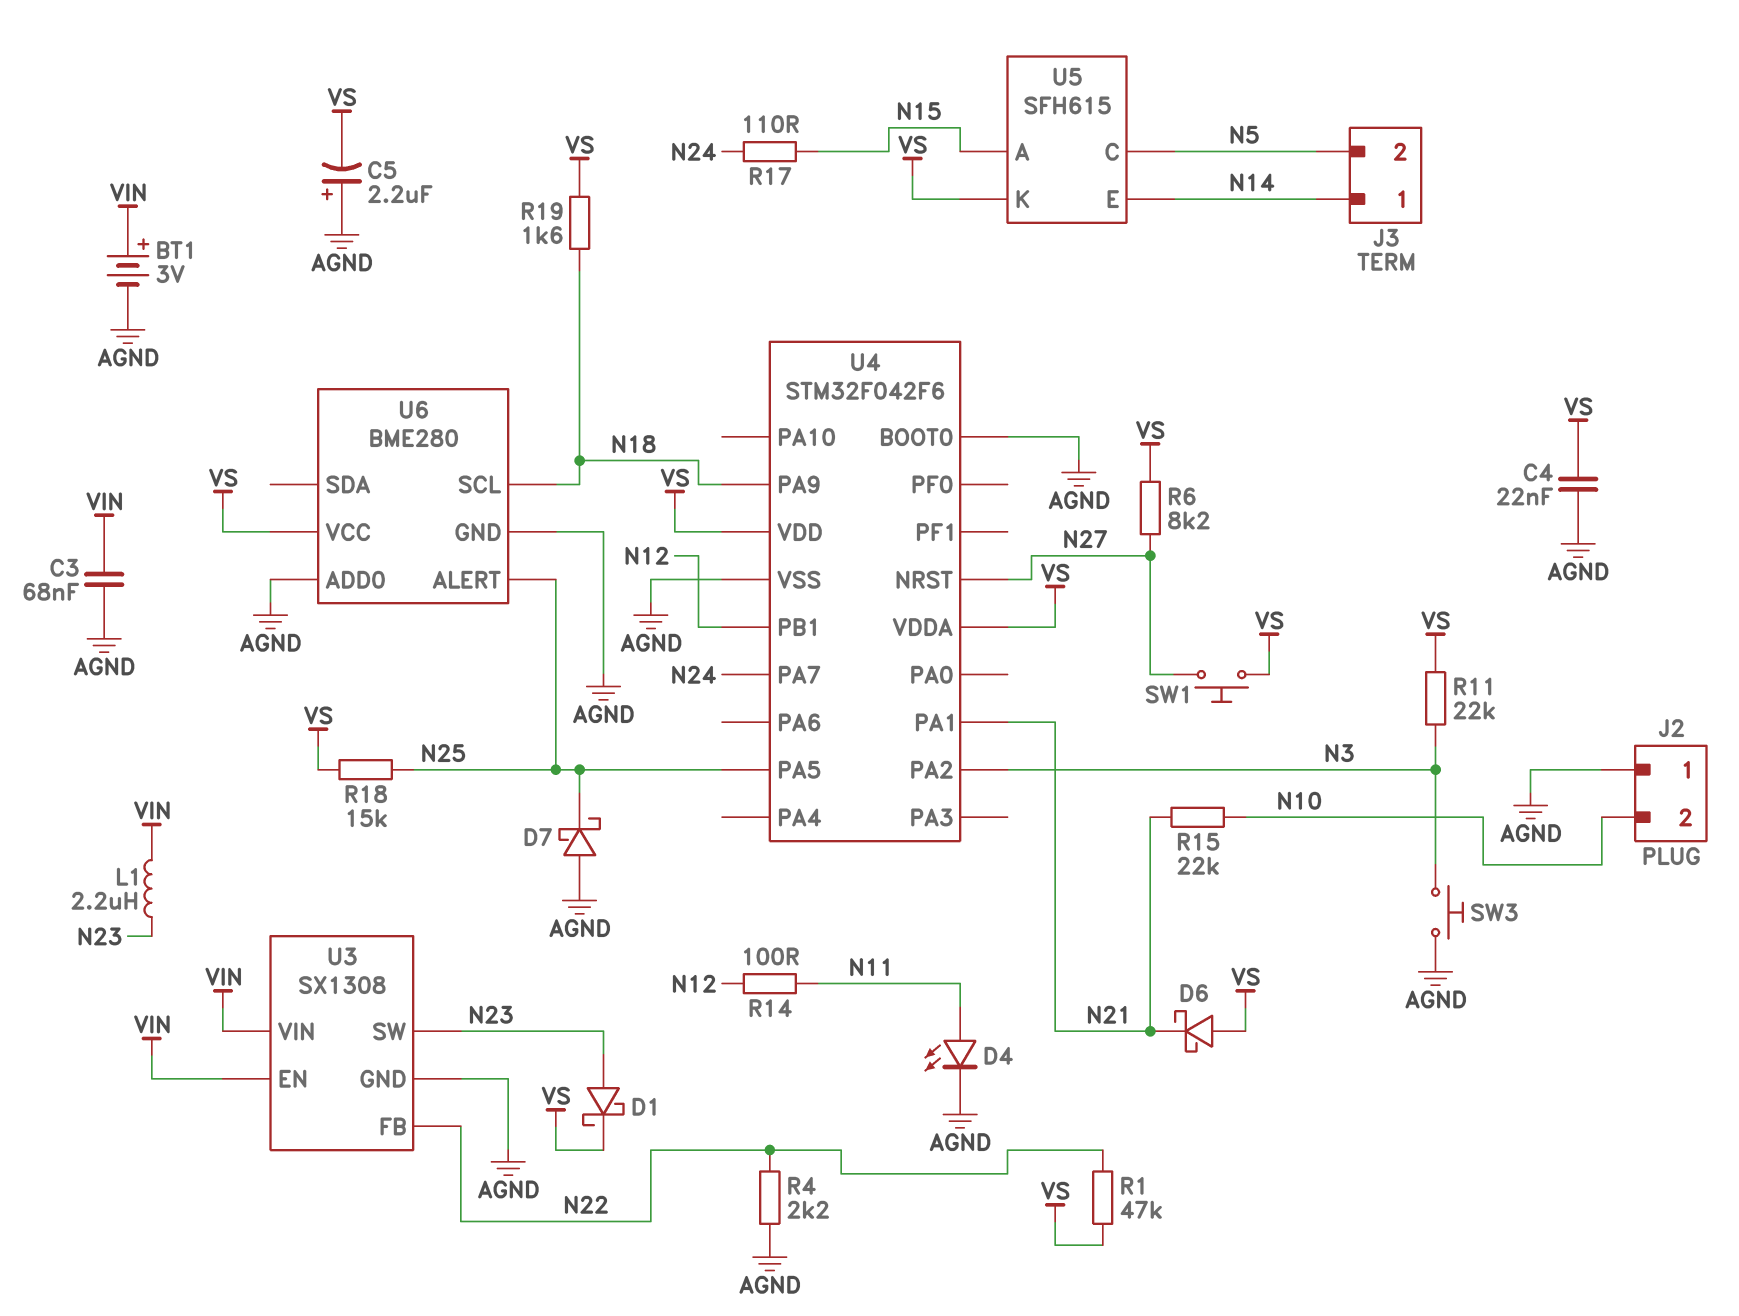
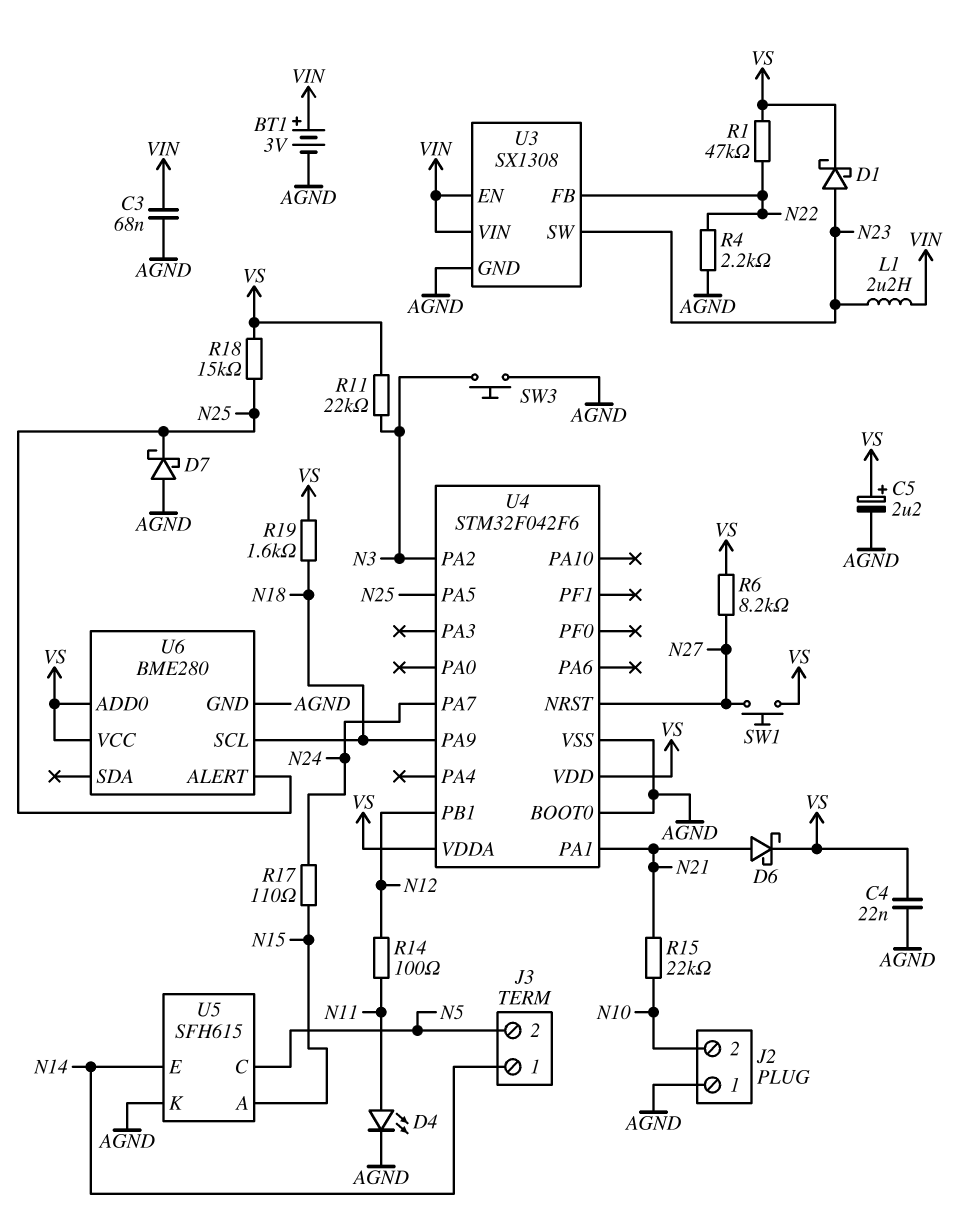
C5: 2.2uF (plus AGND, minus VS) -> 2.2uF (plus VS, minus AGND)
D6: schottky (A VS, K N21) -> schottky (A N21, K VS)
U5 pin K: VS -> AGND
U6 pin ADD0: AGND -> VS

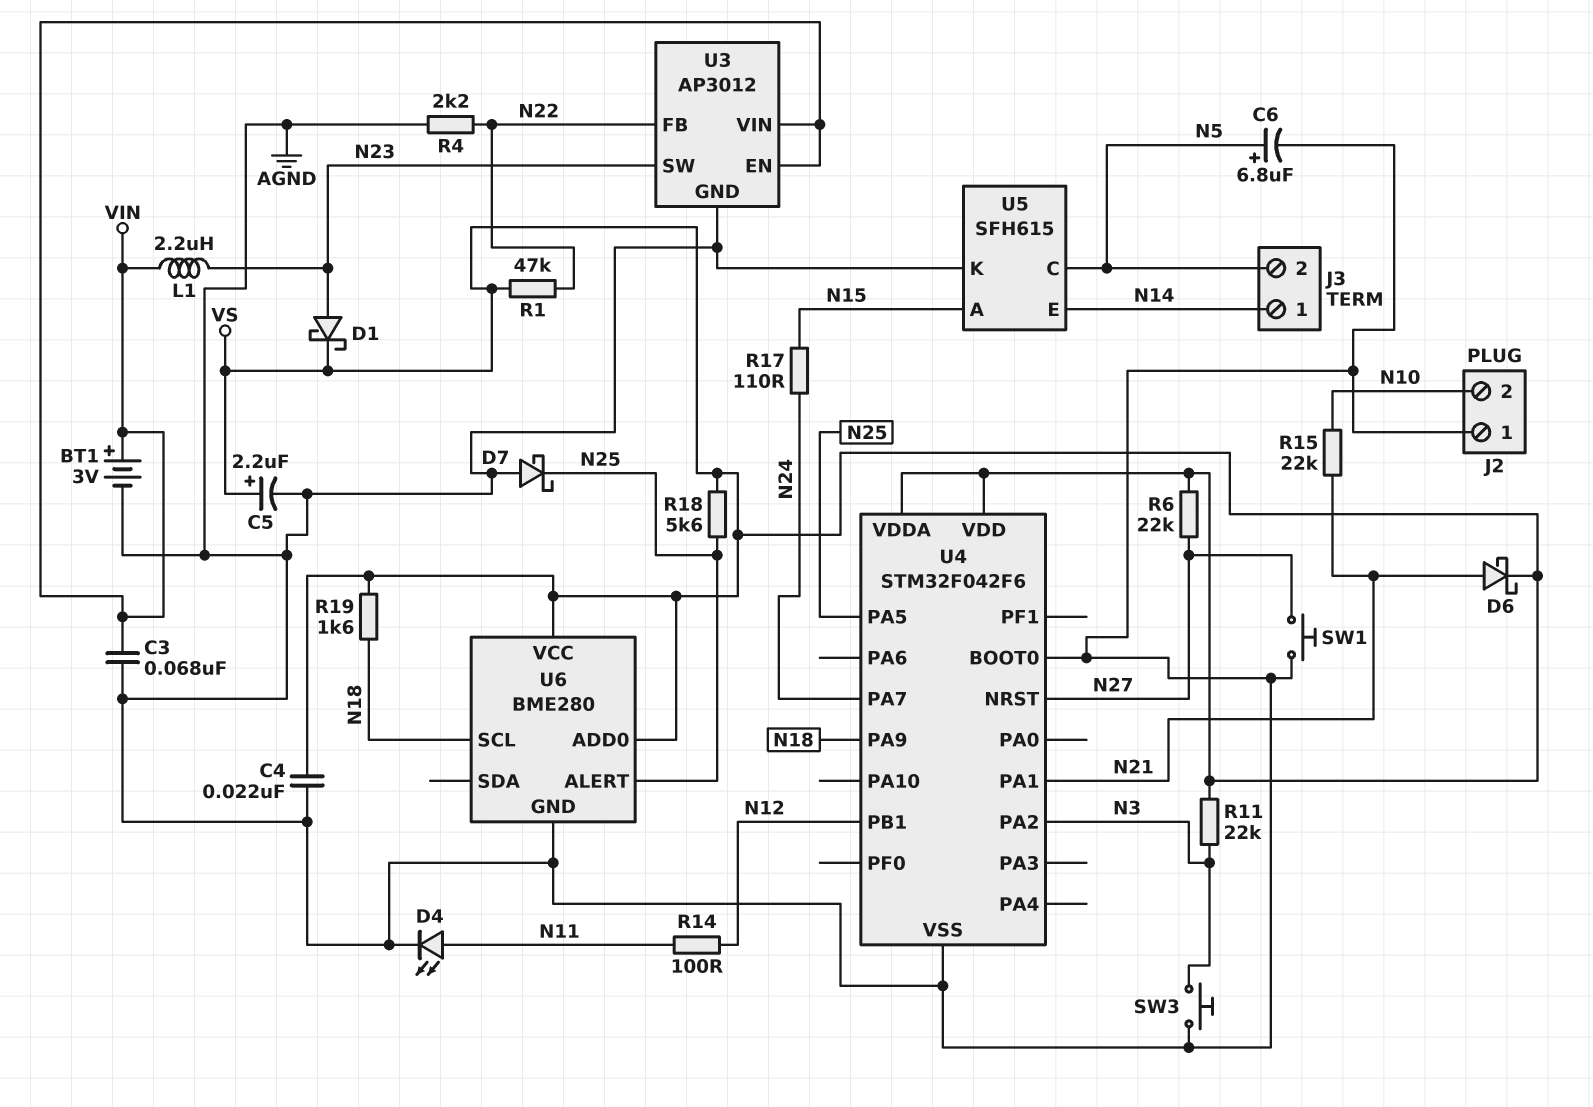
C6: none -> 6.8uF (plus N5, minus AGND)
R6: 8.2k (N27, VS) -> 22k (N27, VS)
R18: 15k (N25, VS) -> 5.6k (N25, VS)
SW1: button (N27, VS) -> button (AGND, N27)
U3: SX1308 -> AP3012

